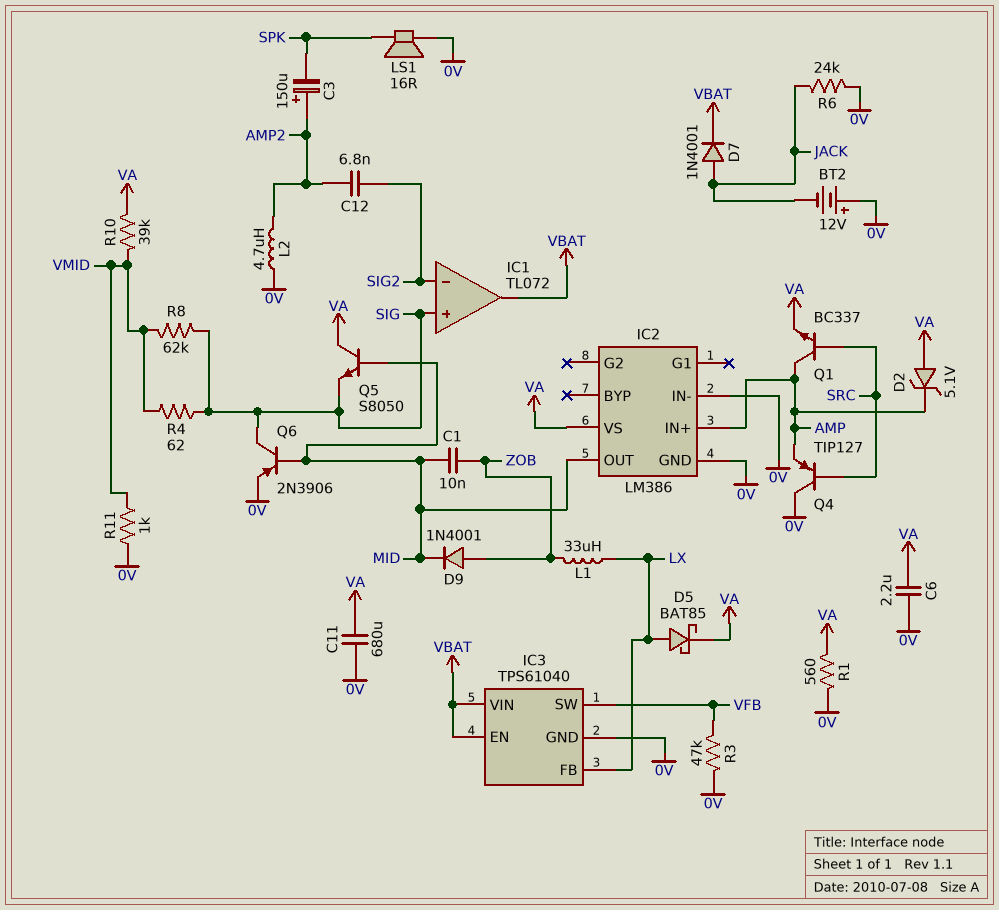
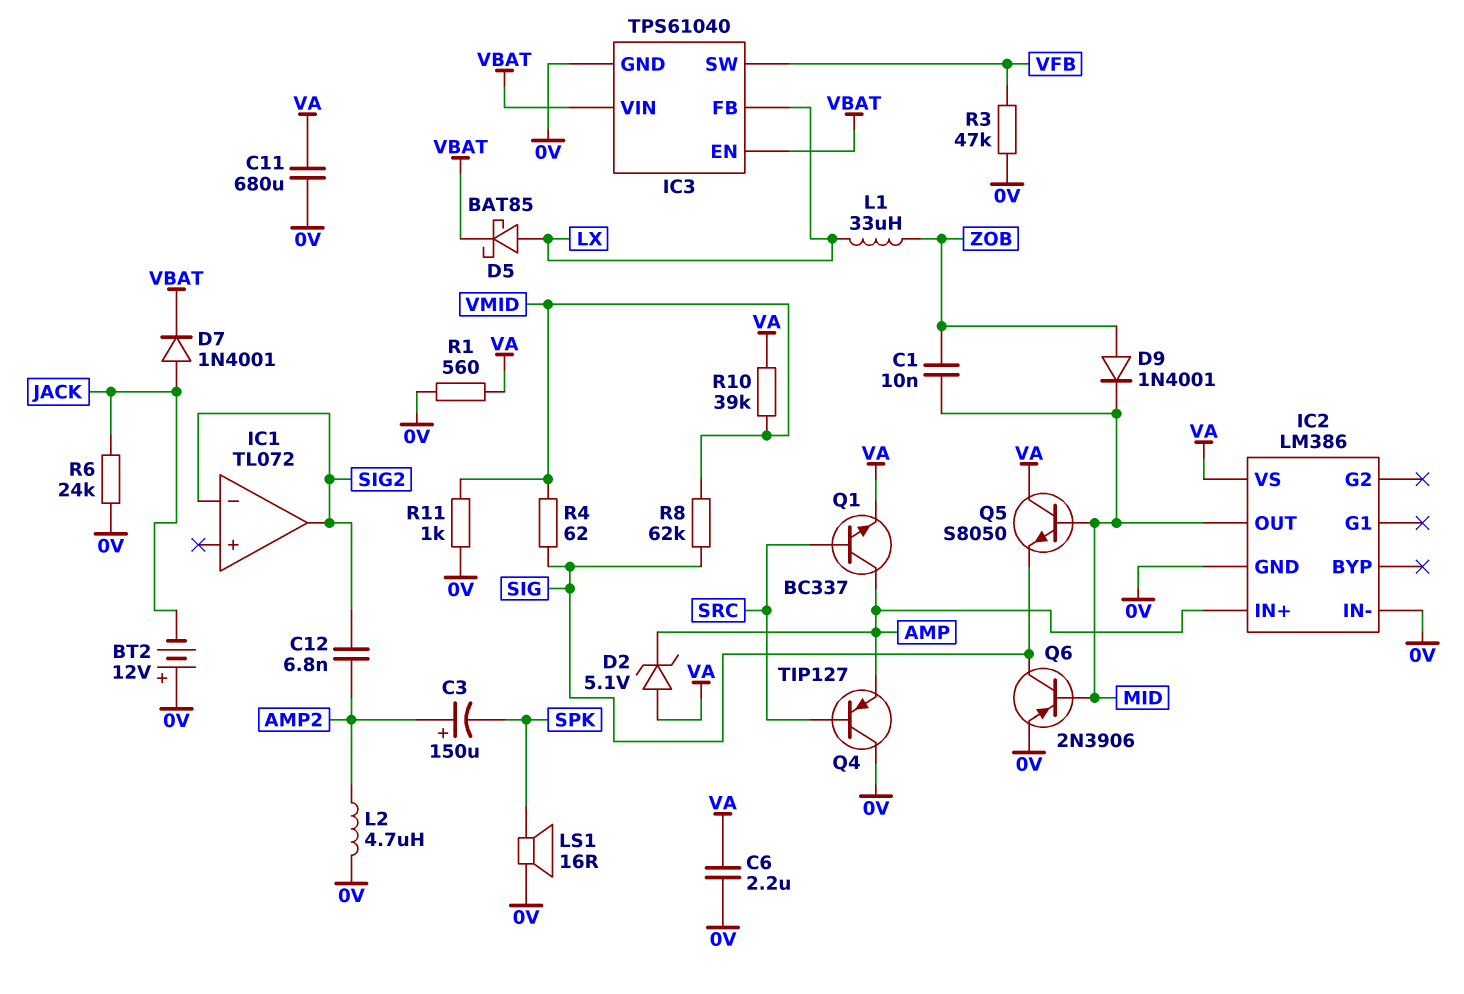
D5: schottky BAT85 (A LX, K VA) -> schottky BAT85 (A LX, K VBAT)
IC1 pin in+: SIG -> none
IC1 pin out: VBAT -> SIG2

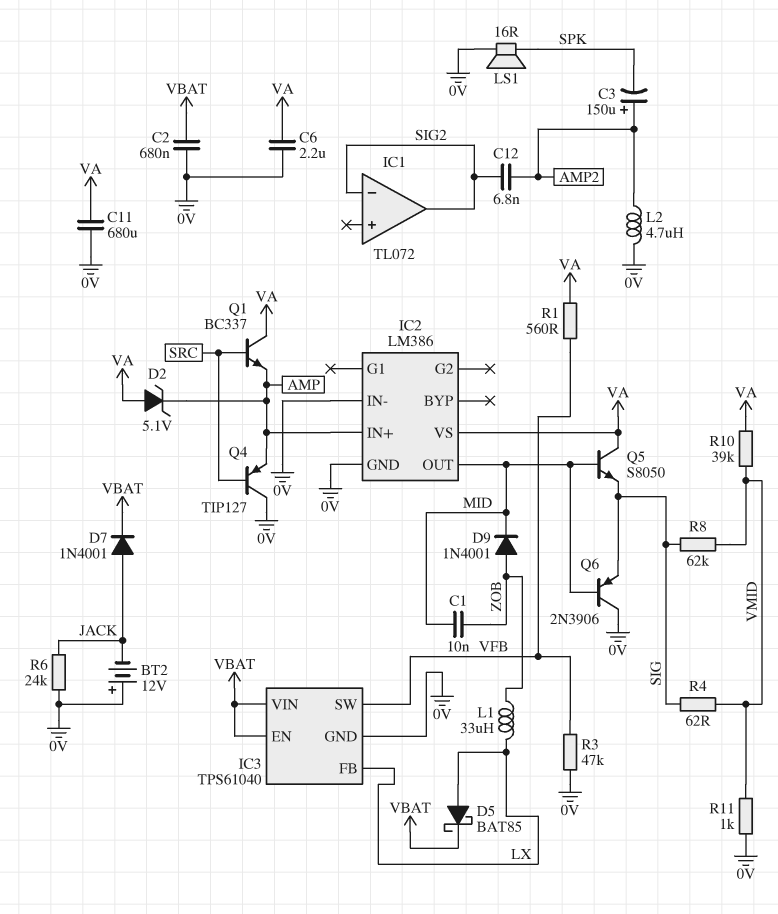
C2: none -> 680nF (0V, VBAT)
Q1: NPN BC337 (B SRC, C AMP, E VA) -> NPN BC337 (B SRC, C VA, E AMP)
Q6: PNP 2N3906 (B MID, C SIG, E 0V) -> PNP 2N3906 (B MID, C 0V, E SIG)
R1: 560 (0V, VA) -> 560 (VA, VFB)

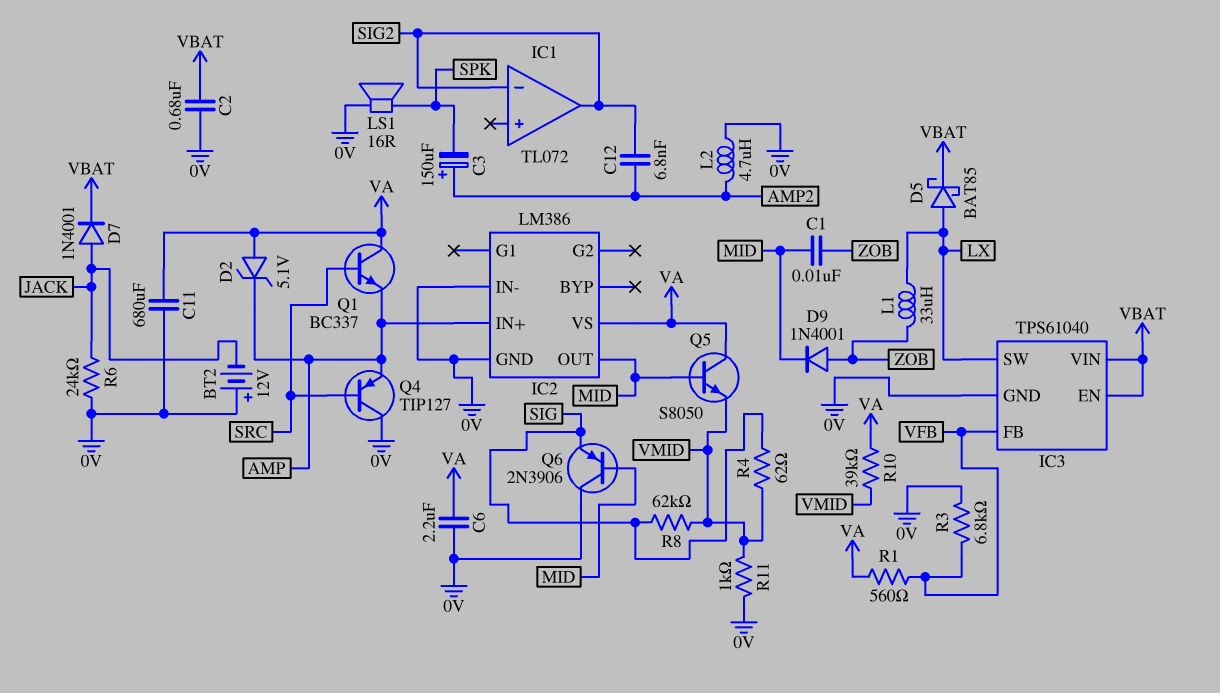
IC3 pin FB: LX -> VFB
IC3 pin SW: VFB -> LX
Q5: NPN S8050 (B MID, C VA, E SIG) -> NPN S8050 (B MID, C VA, E VMID)
R3: 47k (0V, VFB) -> 6.8k (0V, VFB)

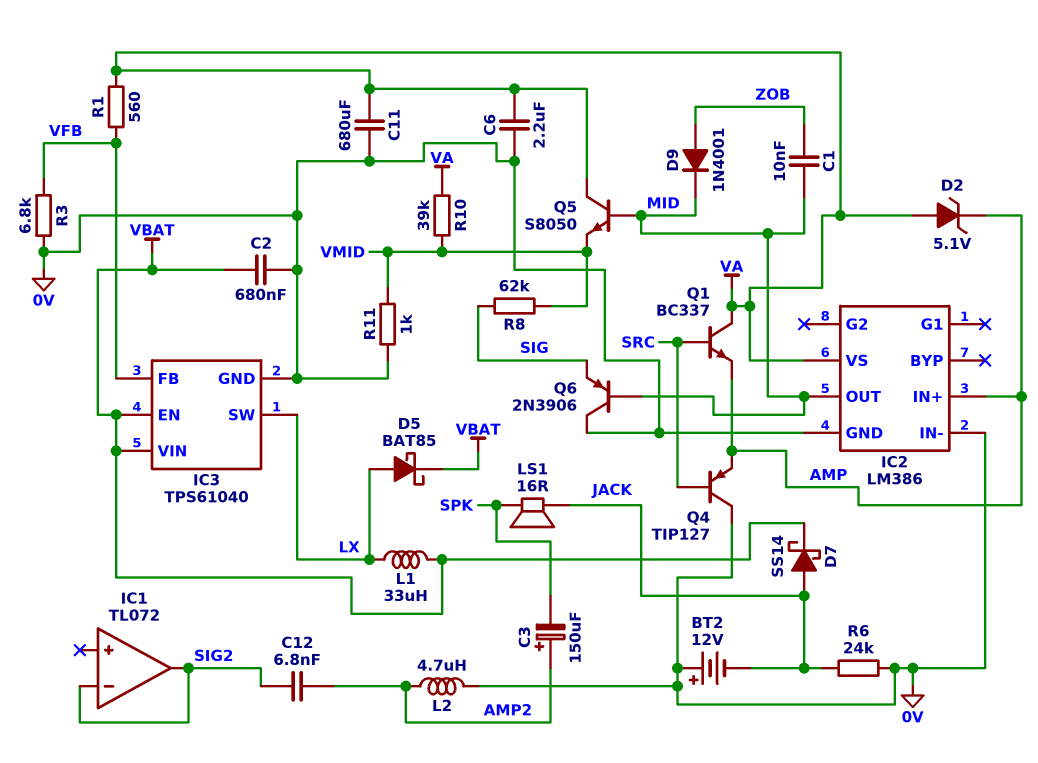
D7: diode 1N4001 (A JACK, K VBAT) -> schottky SS14 (A JACK, K VBAT)
L1: 33uH (LX, ZOB) -> 33uH (LX, VBAT)
LS1: speaker 16R (0V, SPK) -> speaker 16R (JACK, SPK)
R4: 62 (SIG, VMID) -> none

